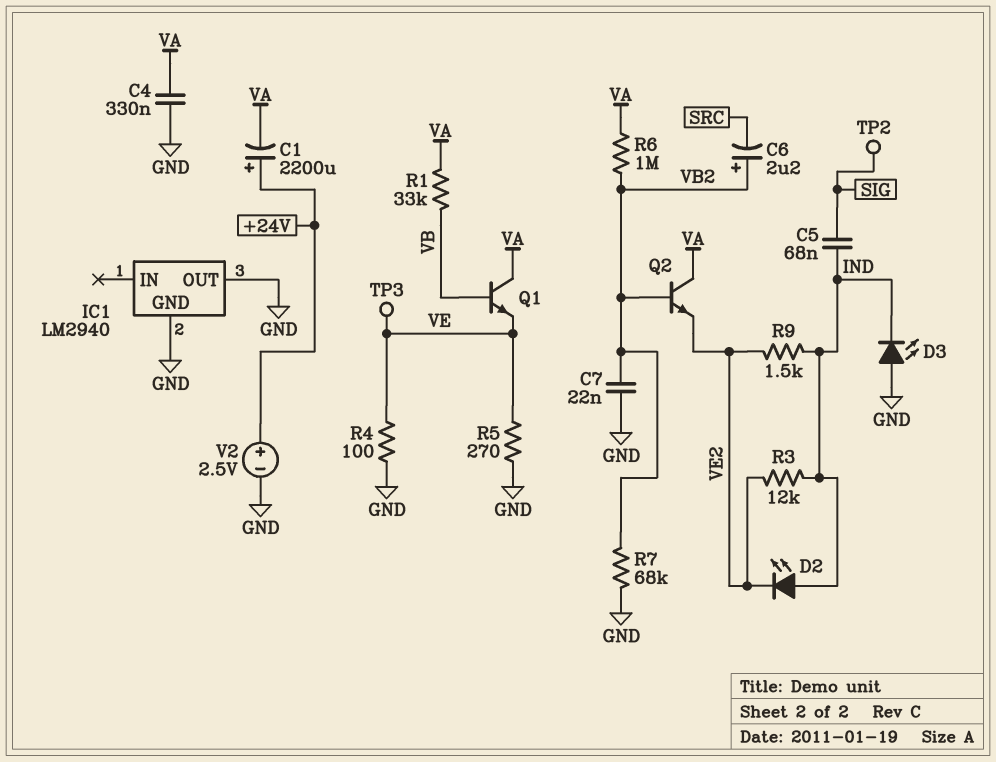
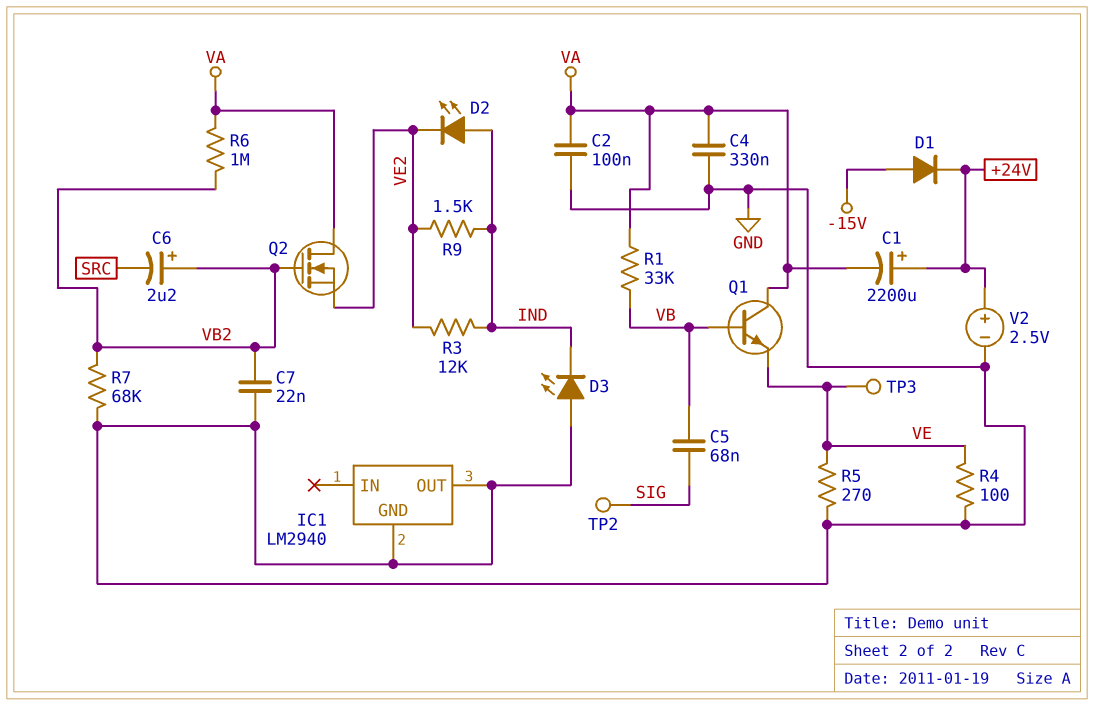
C2: none -> 100nF (GND, VA)
C5: 68nF (IND, SIG) -> 68nF (SIG, VB)
D1: none -> diode (A -15V, K +24V)
Q2: NPN (B VB2, C VA, E VE2) -> NMOS (G VB2, D VA, S VE2)

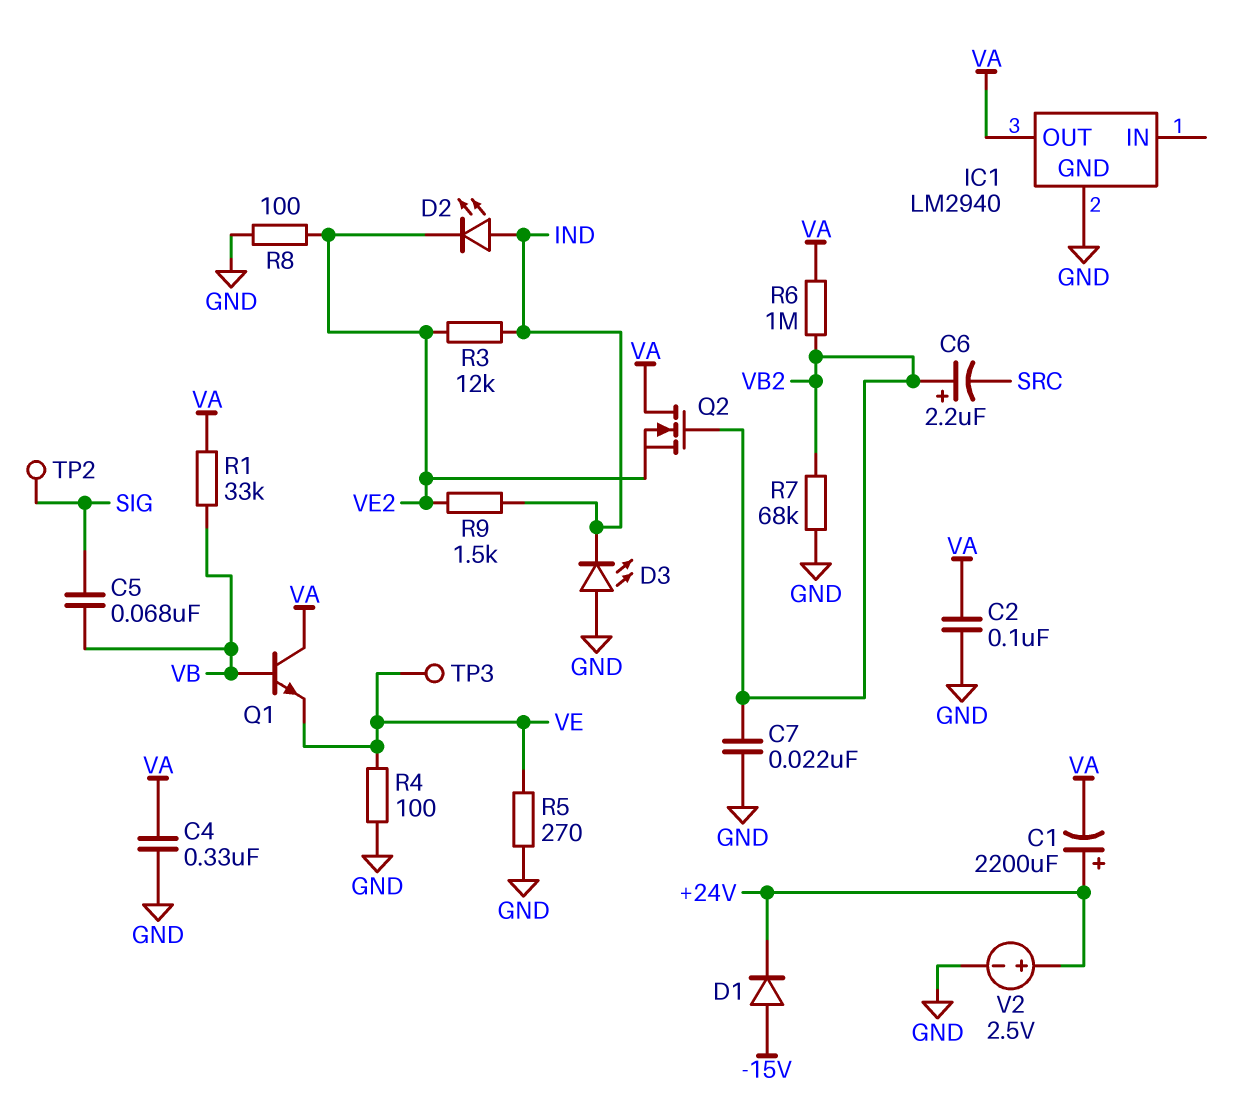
IC1 pin OUT: GND -> VA
R8: none -> 100 (GND, VE2)

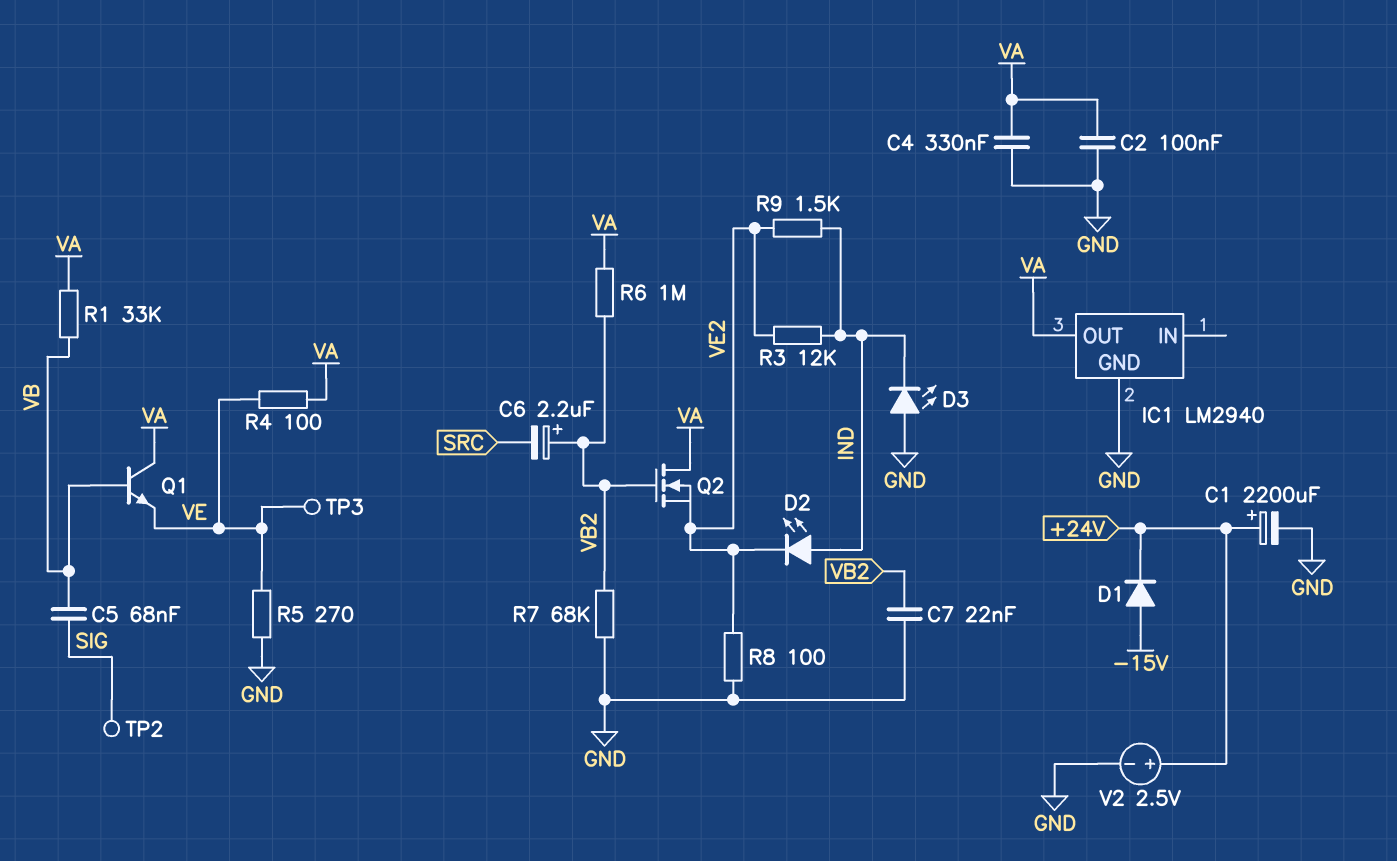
C1: 2200uF (plus +24V, minus VA) -> 2200uF (plus +24V, minus GND)
R4: 100 (GND, VE) -> 100 (VA, VE)

